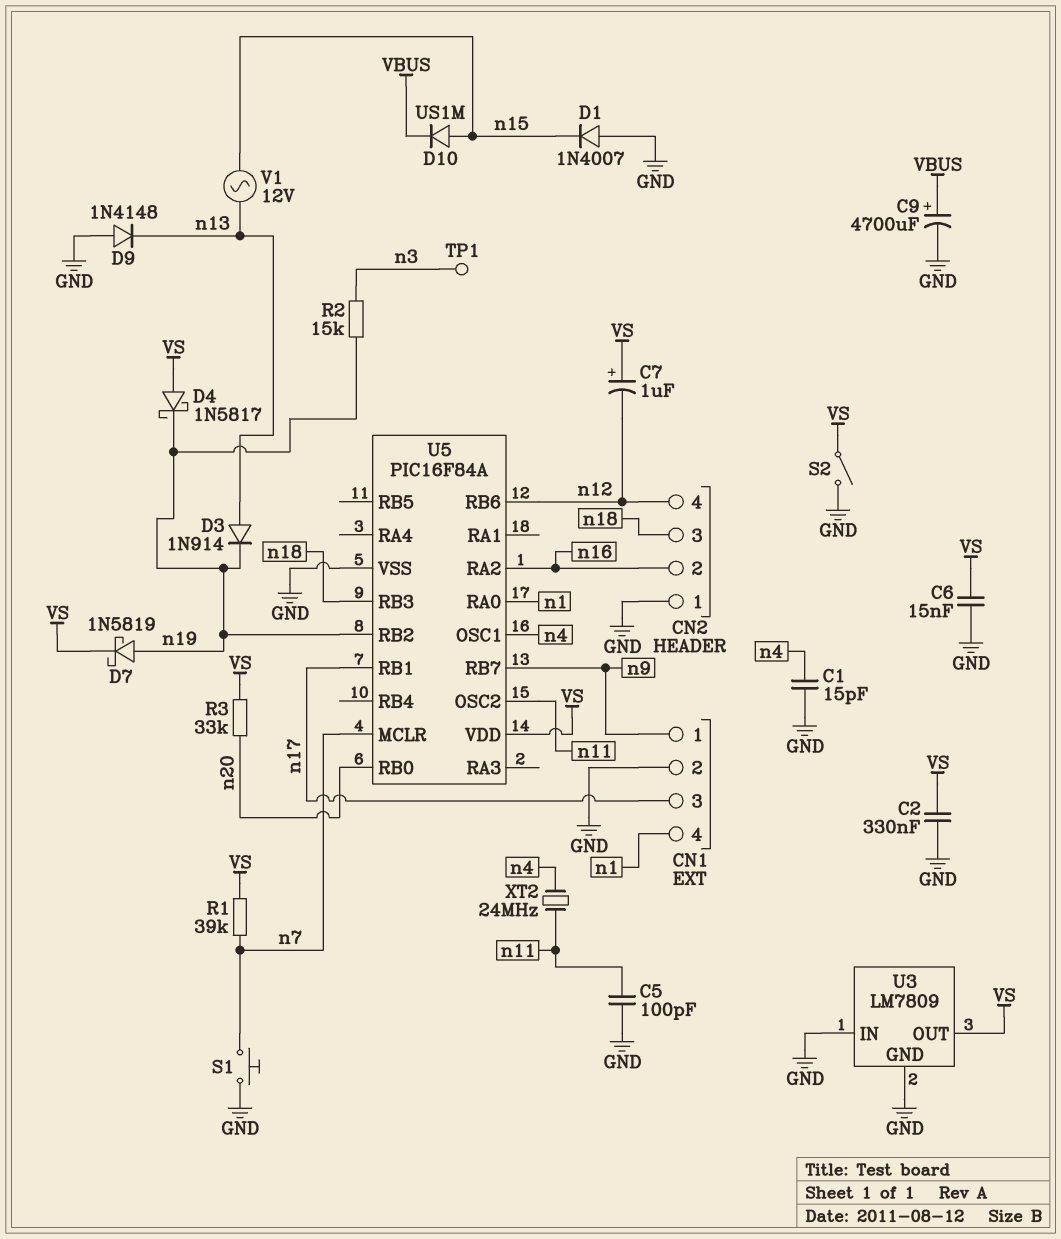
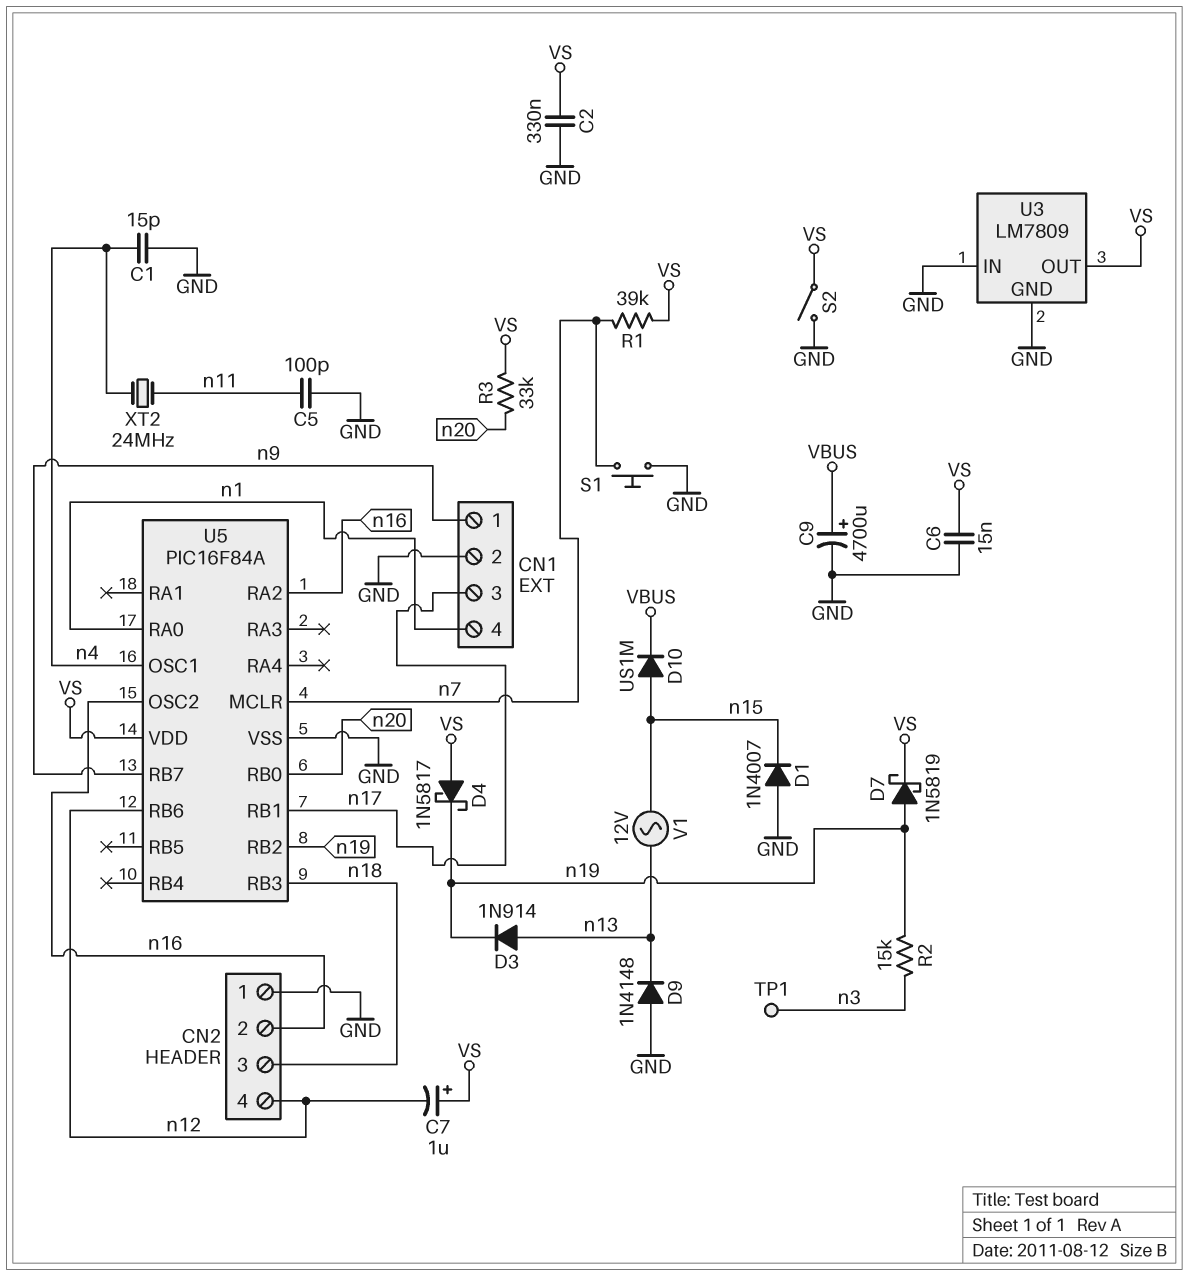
U5 pin OSC2: n11 -> n16

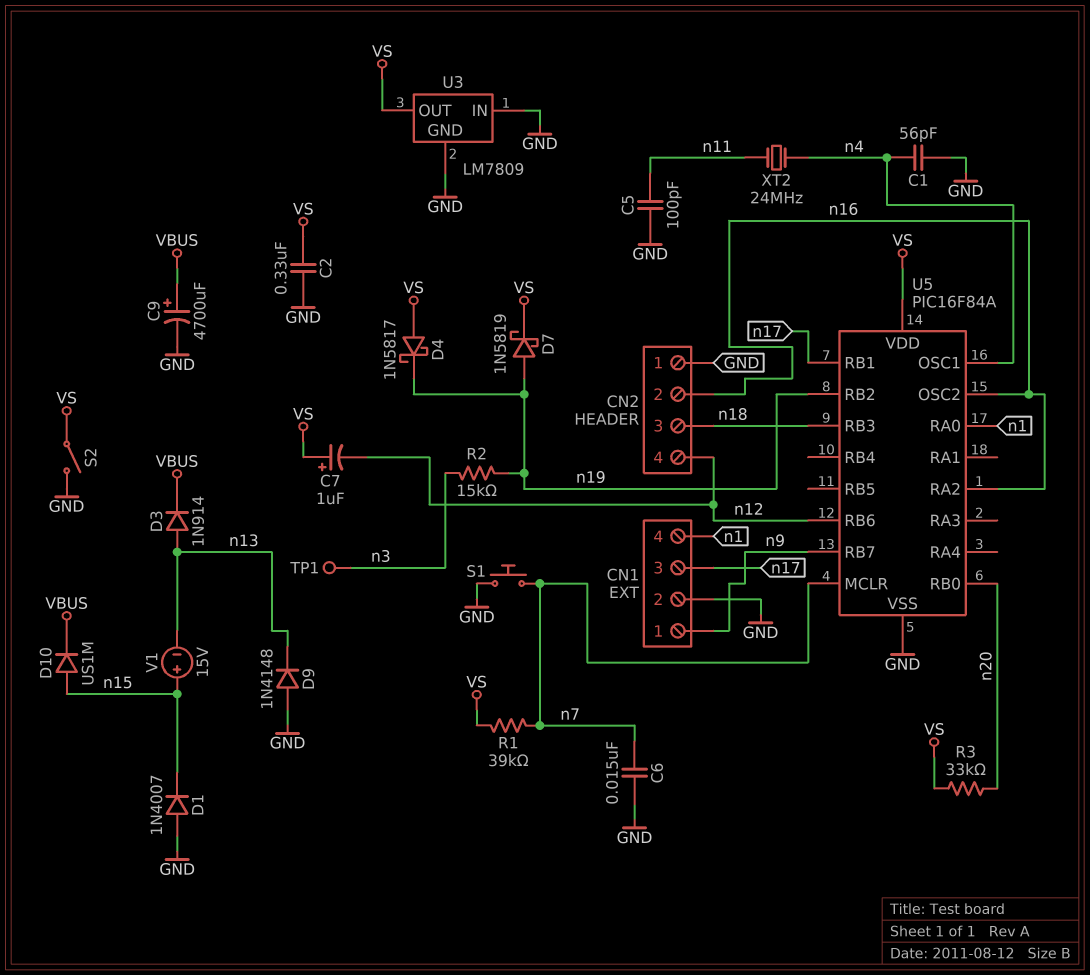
C1: 15pF (GND, n4) -> 56pF (GND, n4)
C6: 15nF (GND, VS) -> 15nF (GND, n7)
D3: diode 1N914 (A n13, K n19) -> diode 1N914 (A n13, K VBUS)
V1: AC 12V (n13, n15) -> 15V (plus n15, minus n13)

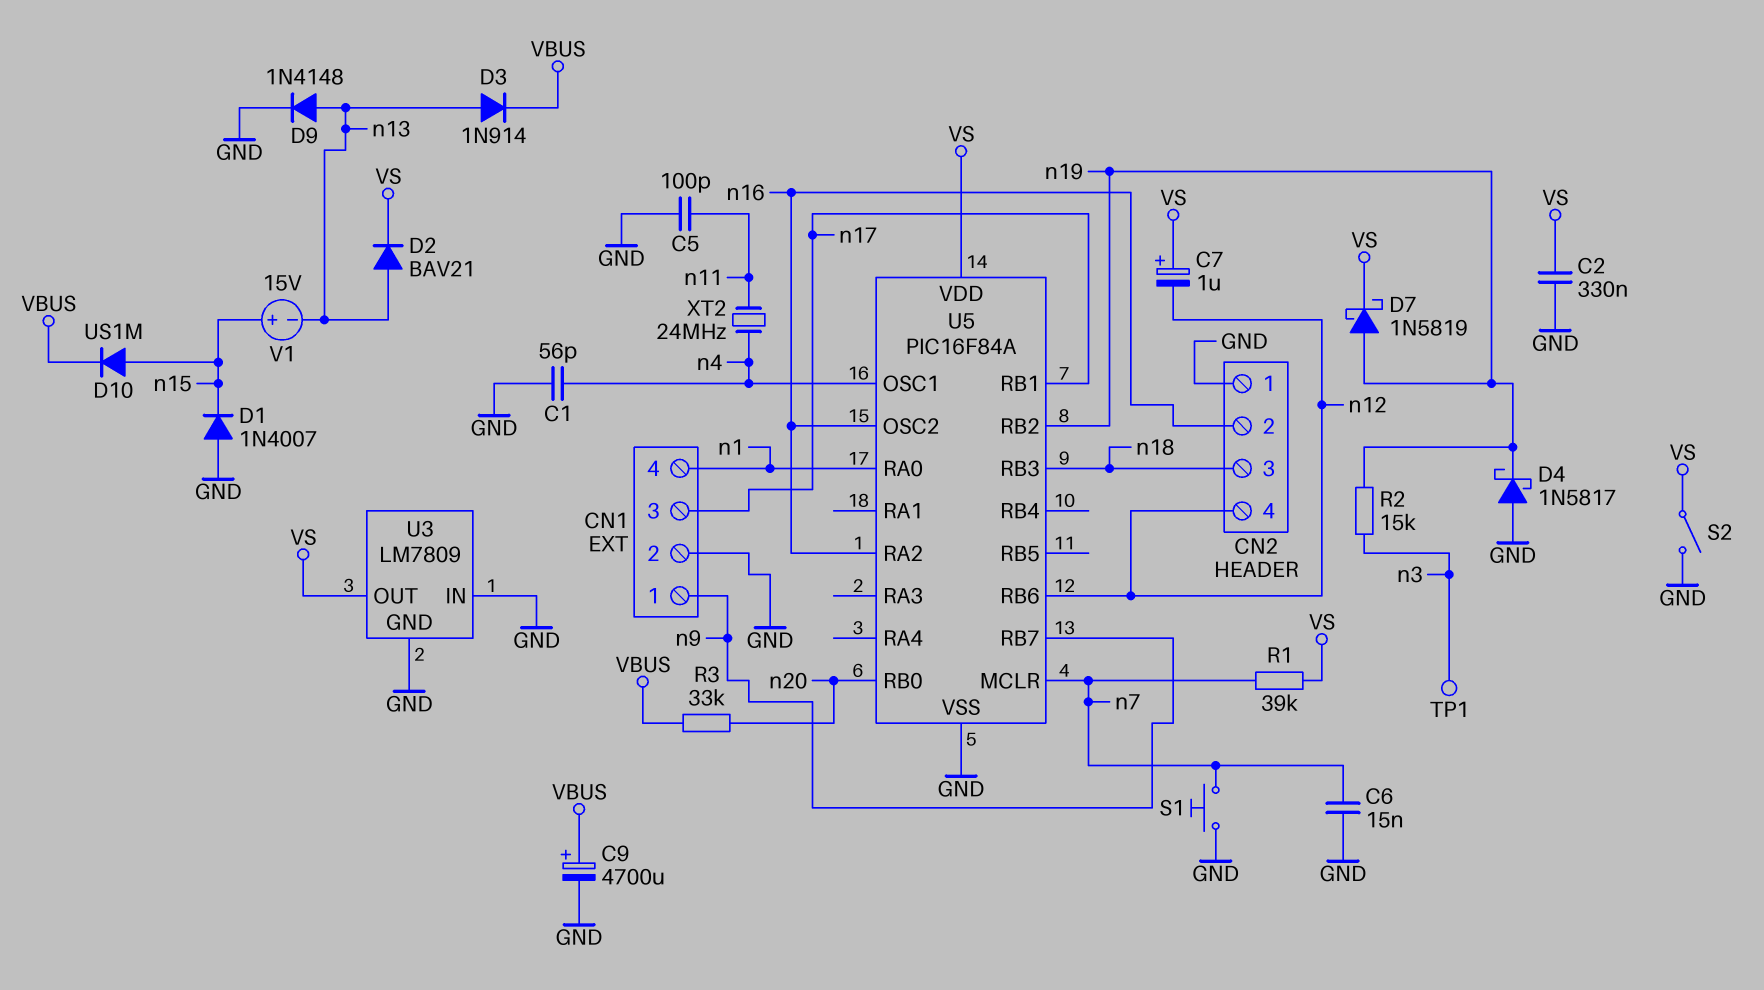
D2: none -> diode BAV21 (A n13, K VS)
D4: schottky 1N5817 (A VS, K n19) -> schottky 1N5817 (A GND, K n19)
D9: diode 1N4148 (A GND, K n13) -> diode 1N4148 (A n13, K GND)
R3: 33k (VS, n20) -> 33k (VBUS, n20)

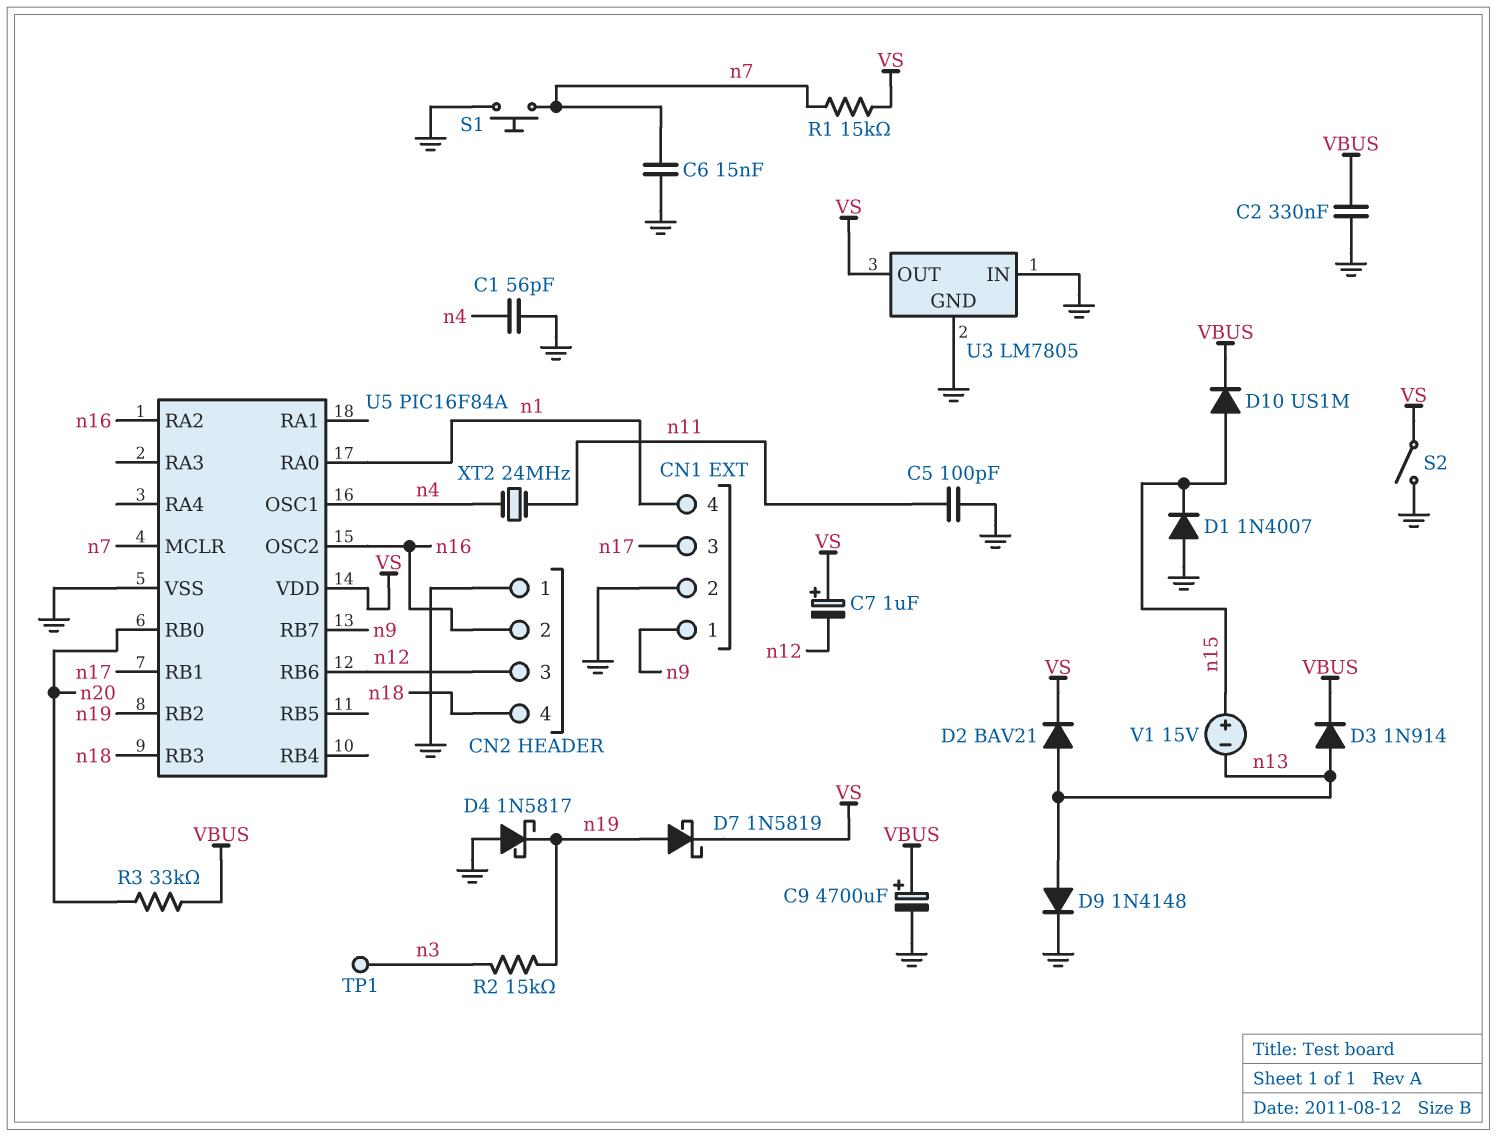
C2: 330nF (GND, VS) -> 330nF (GND, VBUS)
CN2 pin 3: n18 -> n12
CN2 pin 4: n12 -> n18
R1: 39k (VS, n7) -> 15k (VS, n7)
U3: LM7809 -> LM7805

